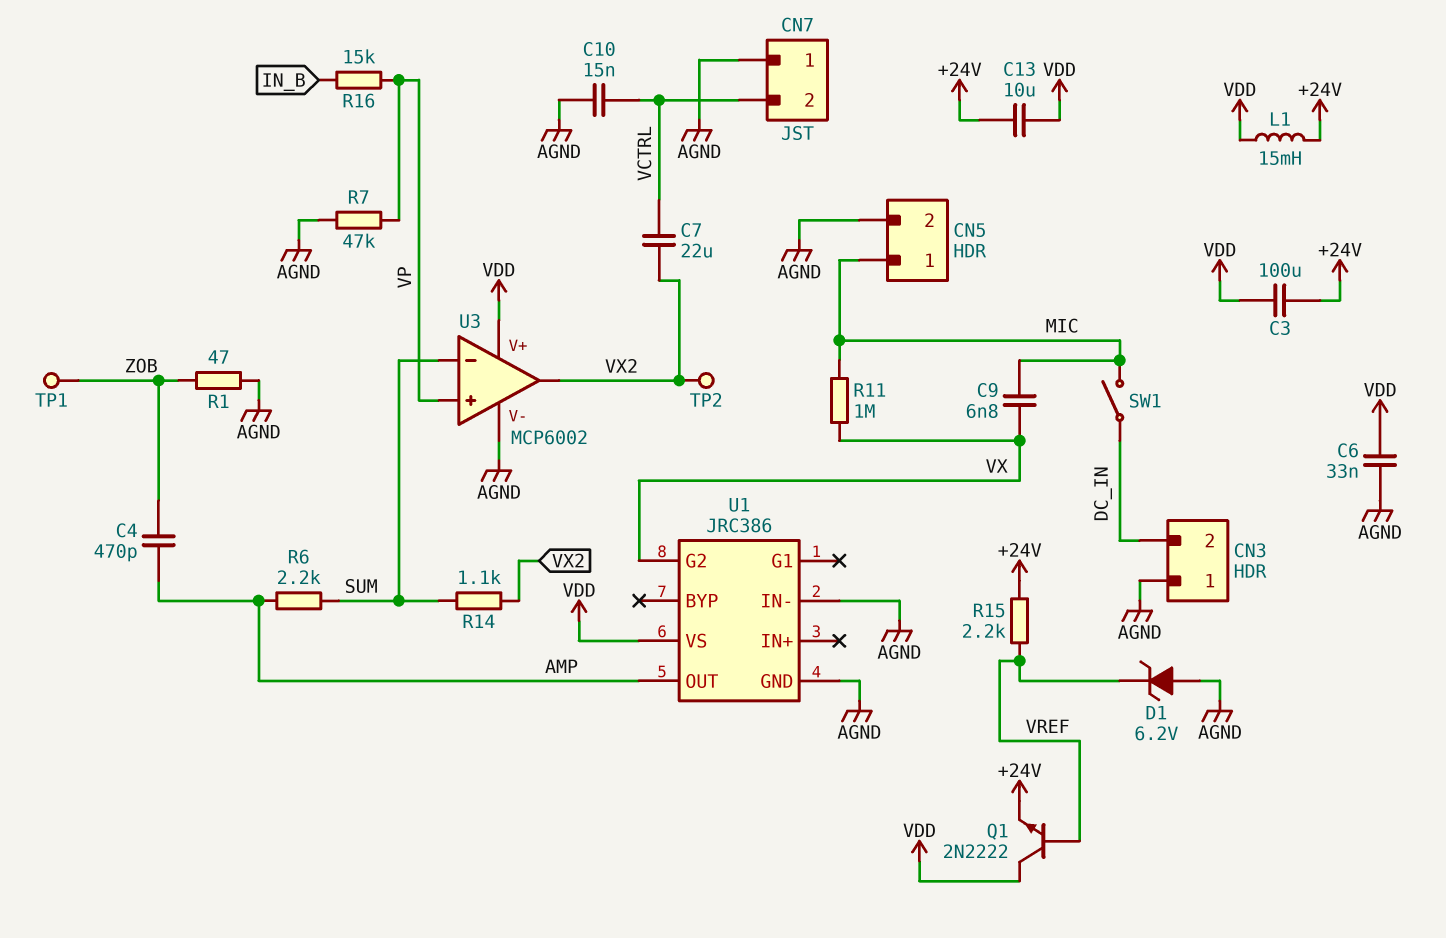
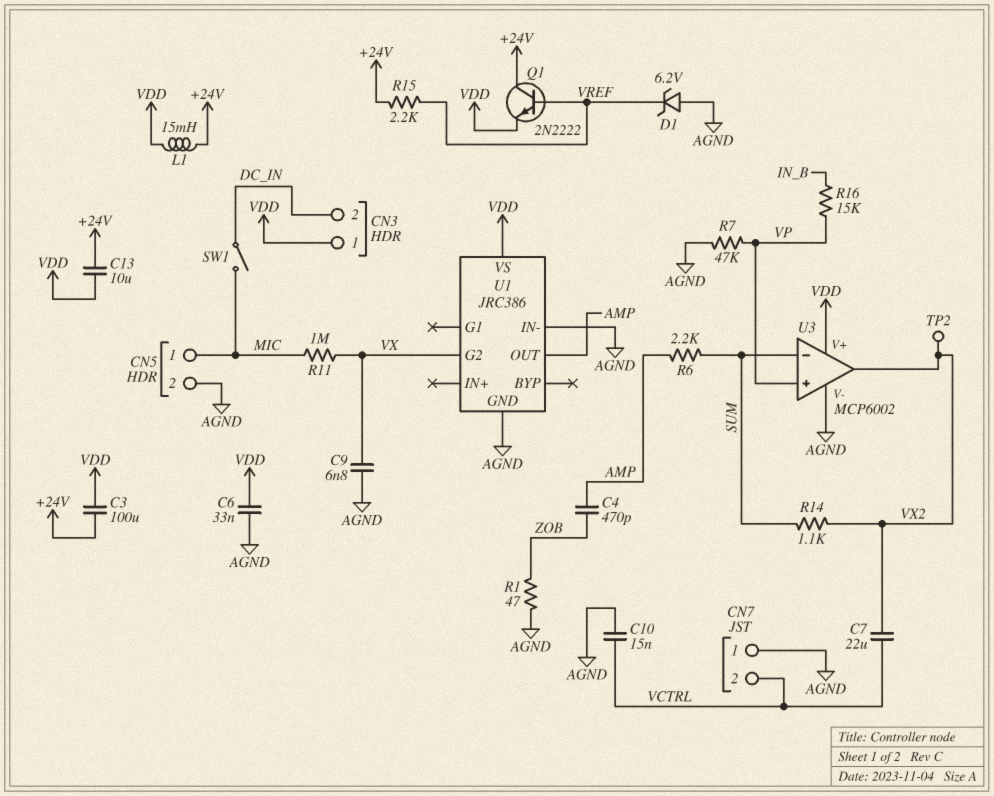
C9: 6.8nF (MIC, VX) -> 6.8nF (AGND, VX)
CN3 pin 1: AGND -> VDD
Q1: NPN 2N2222 (B VREF, C VDD, E +24V) -> NPN 2N2222 (B VREF, C +24V, E VDD)
TP1: test point (ZOB) -> none

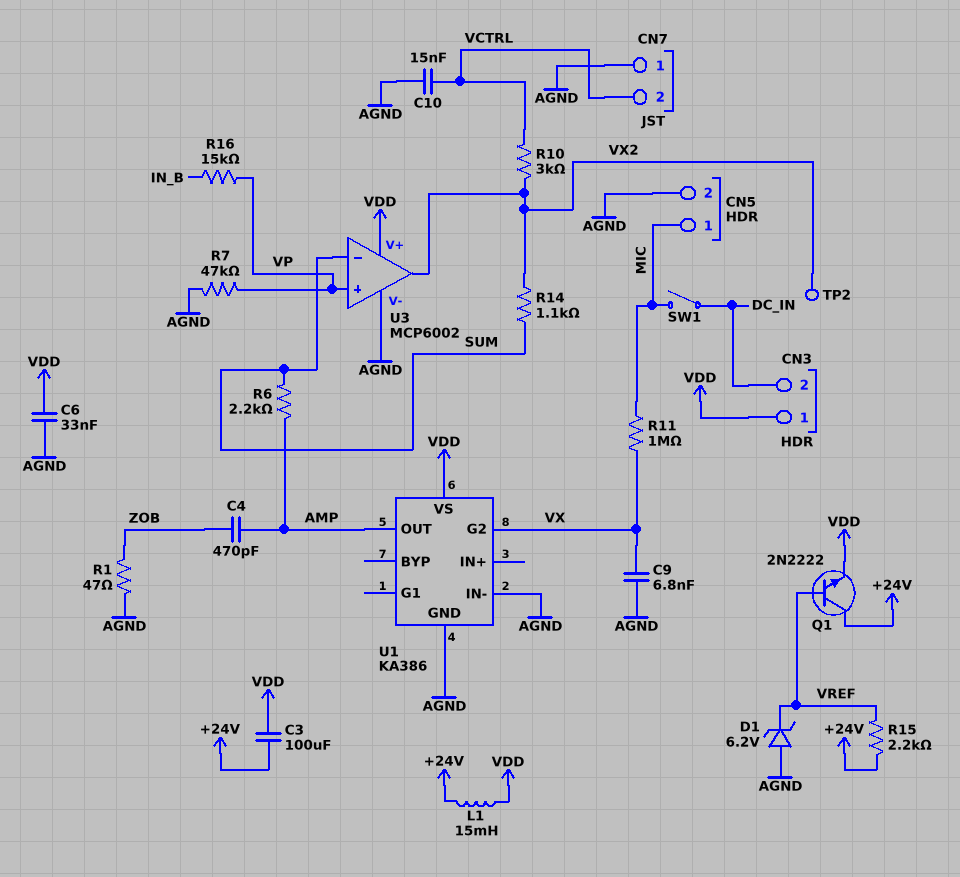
C7: 22uF (VCTRL, VX2) -> none
C13: 10uF (+24V, VDD) -> none
R10: none -> 3k (VCTRL, VX2)
U1: JRC386 -> KA386

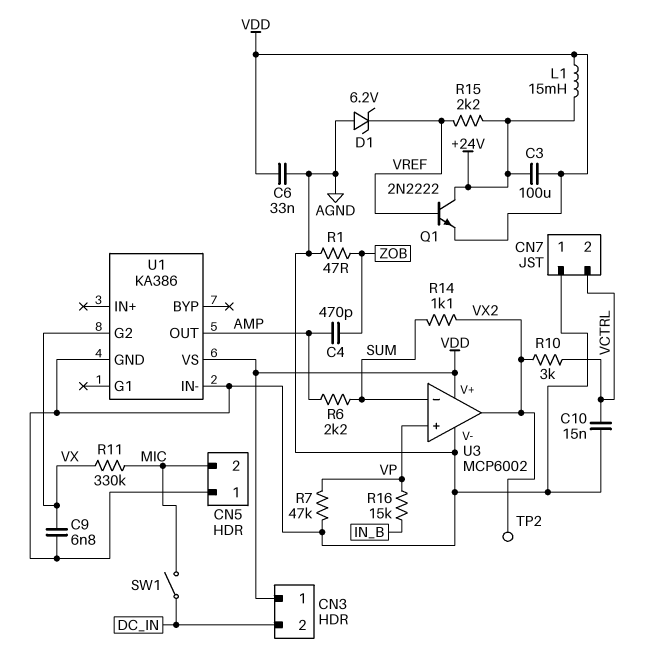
CN5 pin 1: MIC -> AGND
CN5 pin 2: AGND -> MIC
R11: 1M (MIC, VX) -> 330k (MIC, VX)

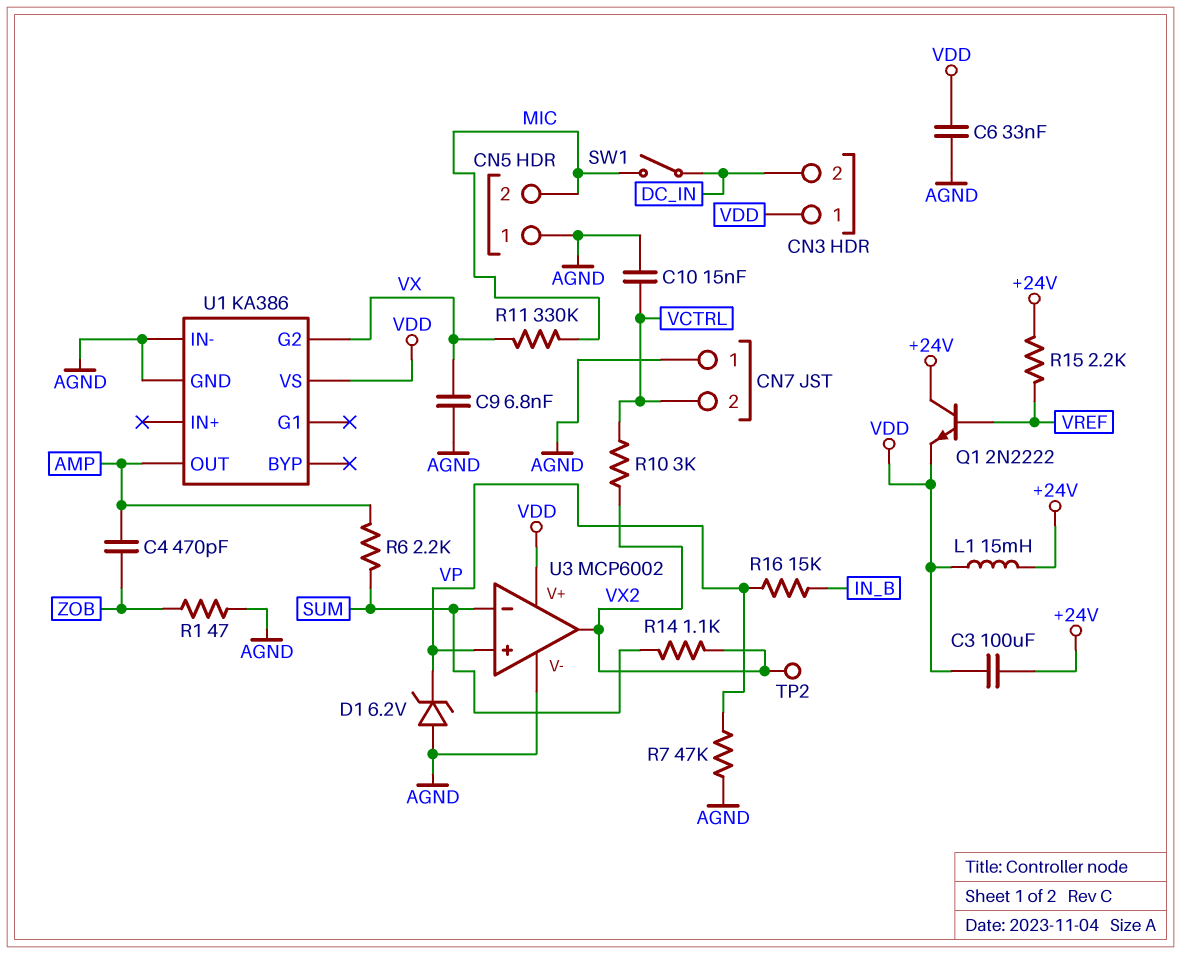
D1: zener 6.2V (A AGND, K VREF) -> zener 6.2V (A AGND, K VP)

